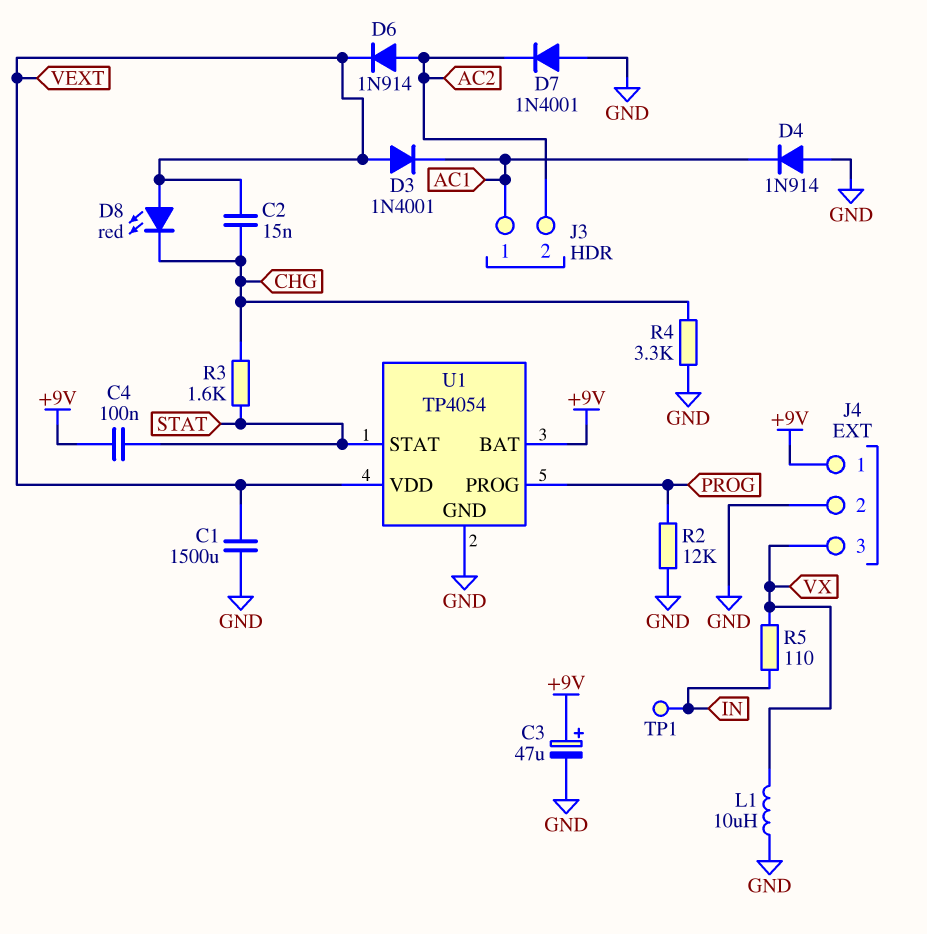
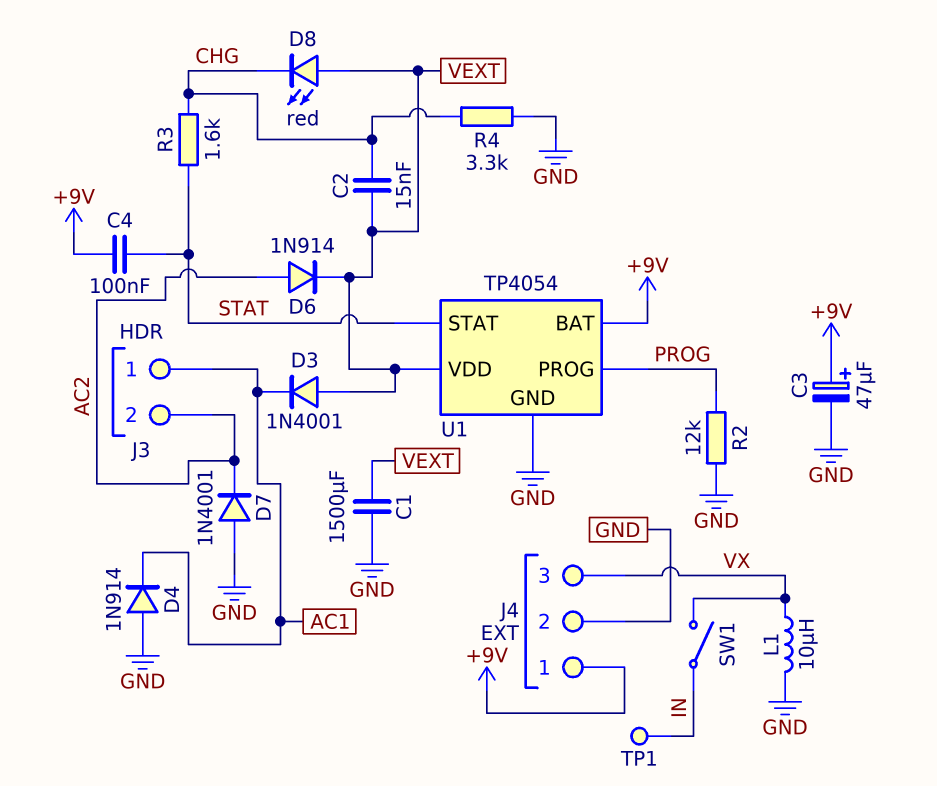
R5: 110 (IN, VX) -> none
SW1: none -> switch (IN, VX)

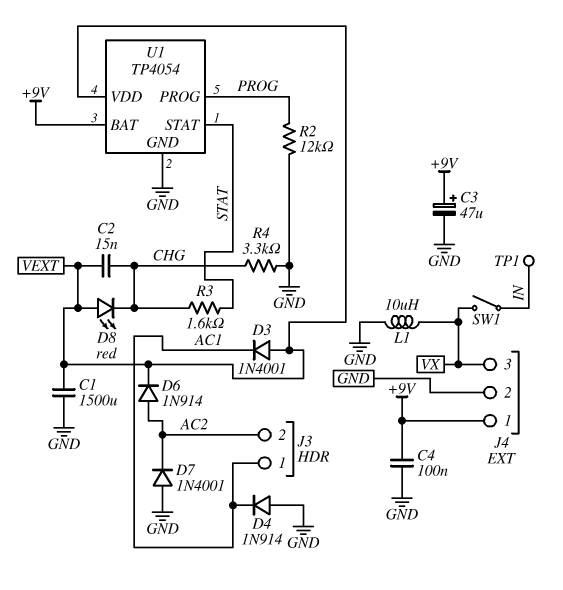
C4: 100nF (+9V, STAT) -> 100nF (+9V, GND)

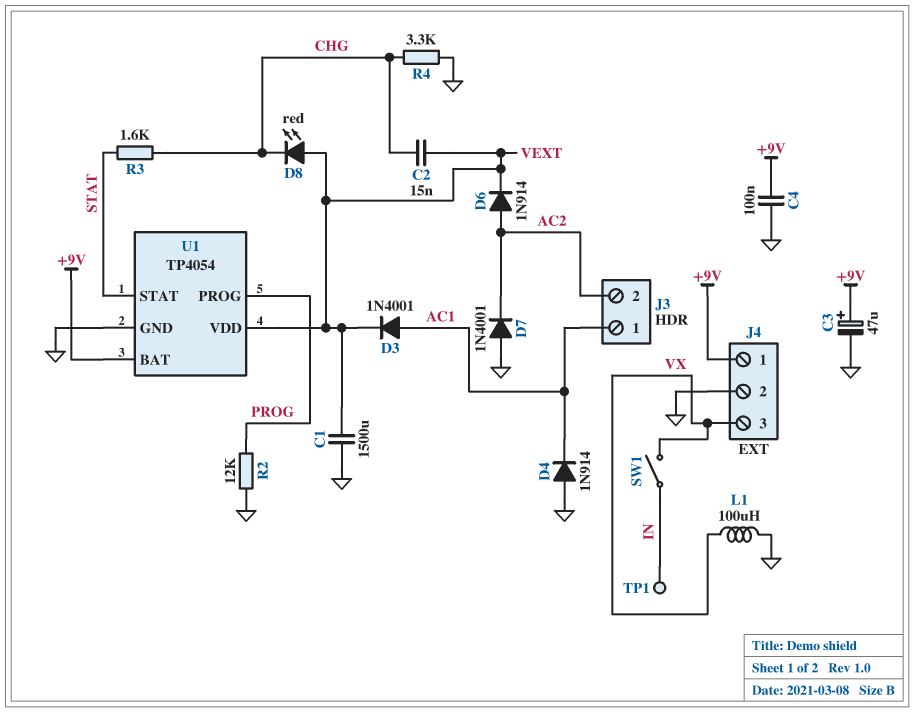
D3: diode 1N4001 (A VEXT, K AC1) -> diode 1N4001 (A AC1, K VEXT)
L1: 10uH (GND, VX) -> 100uH (GND, VX)

